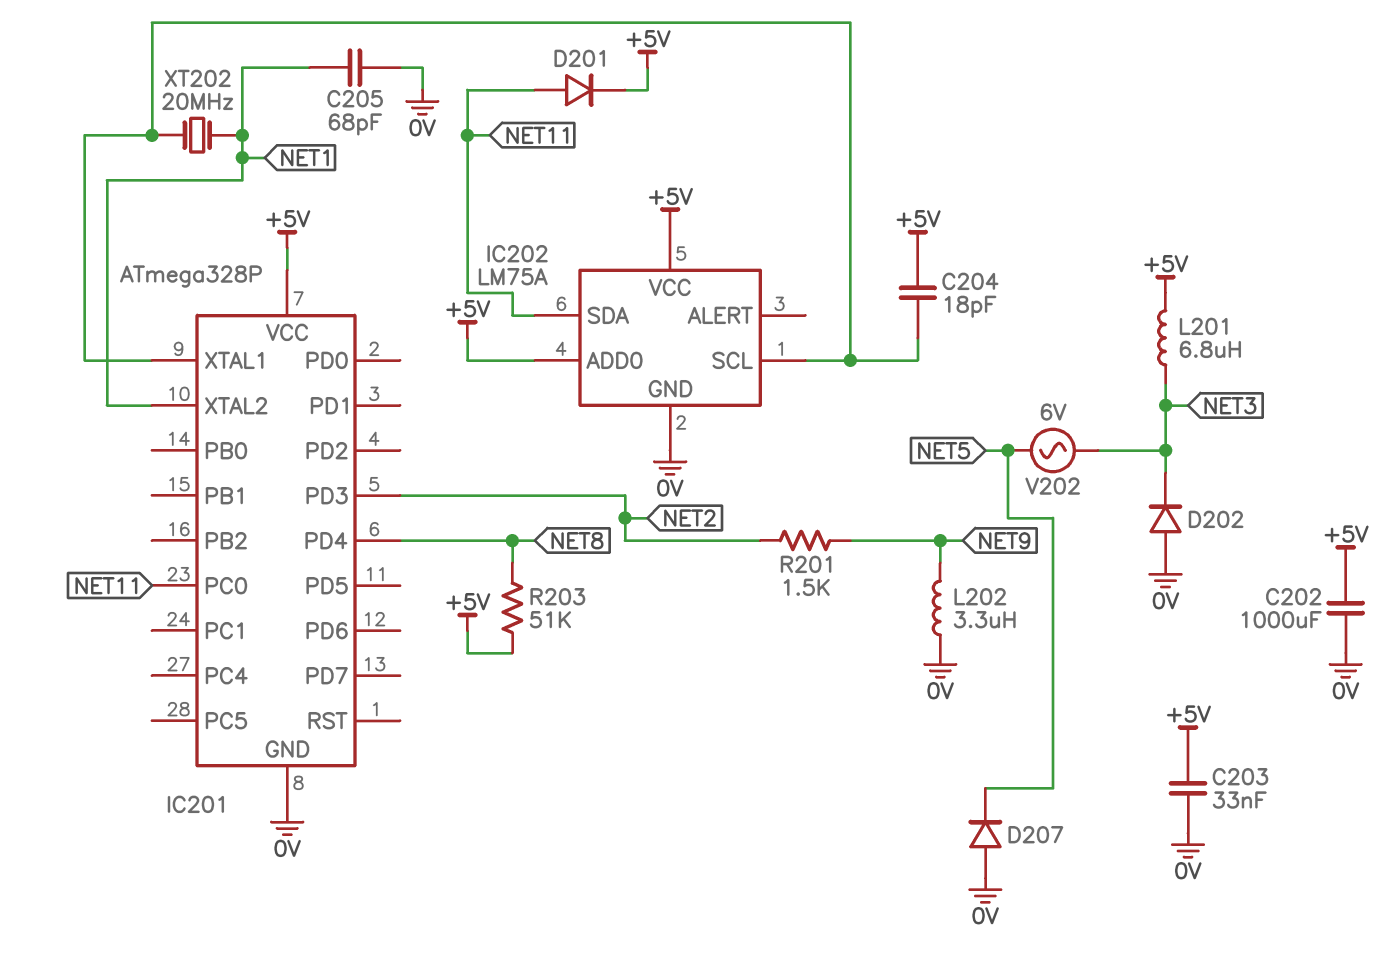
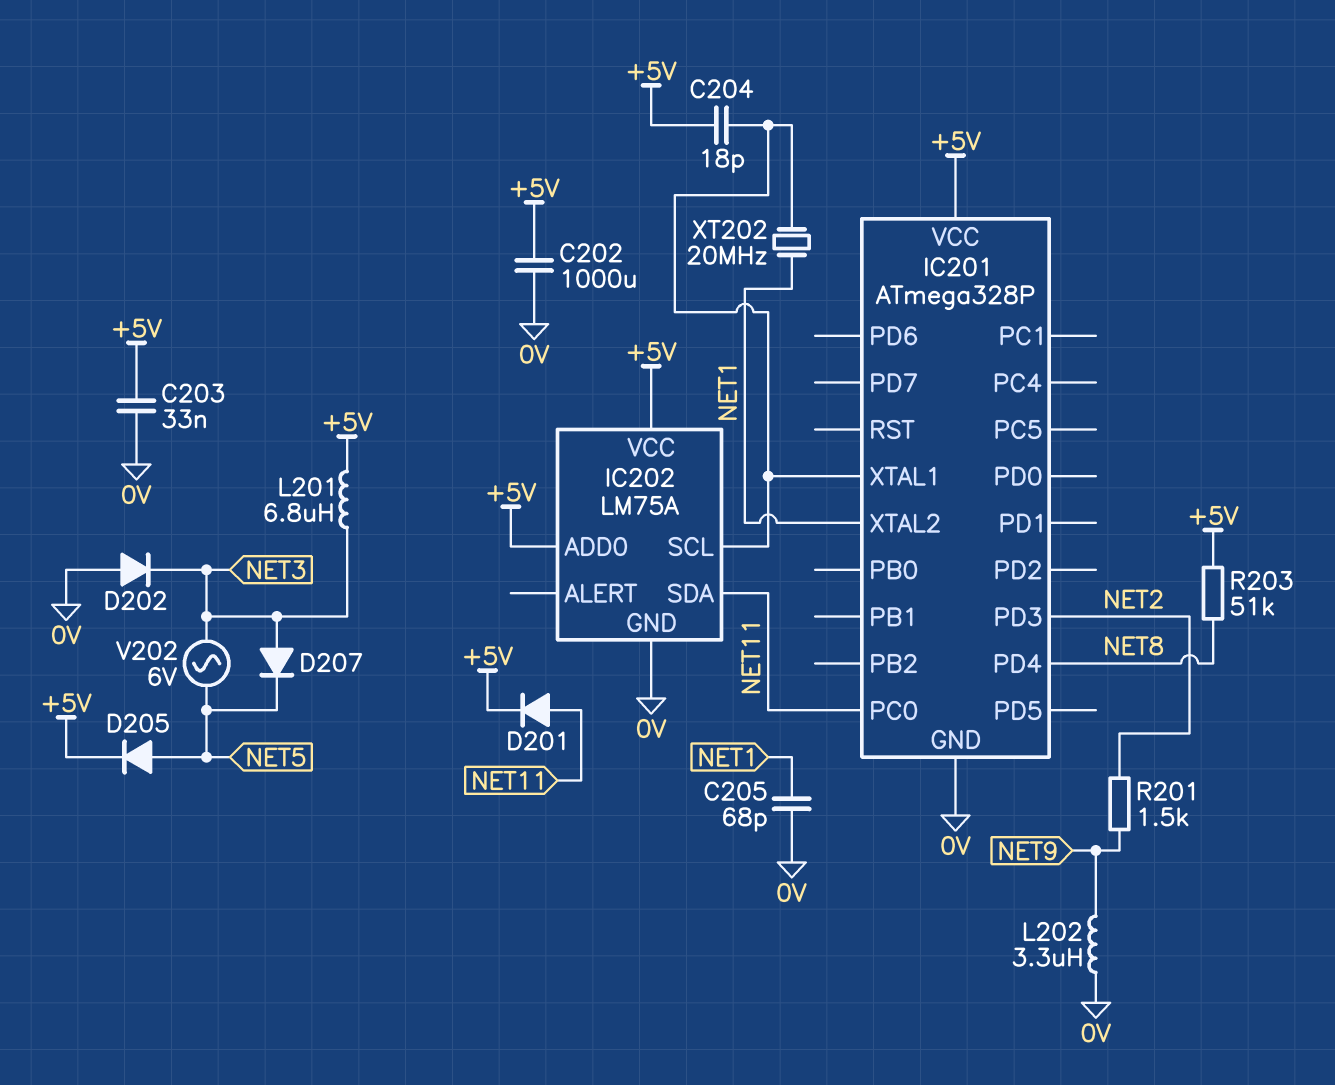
D205: none -> diode (A NET5, K +5V)
D207: diode (A 0V, K NET5) -> diode (A NET3, K NET5)

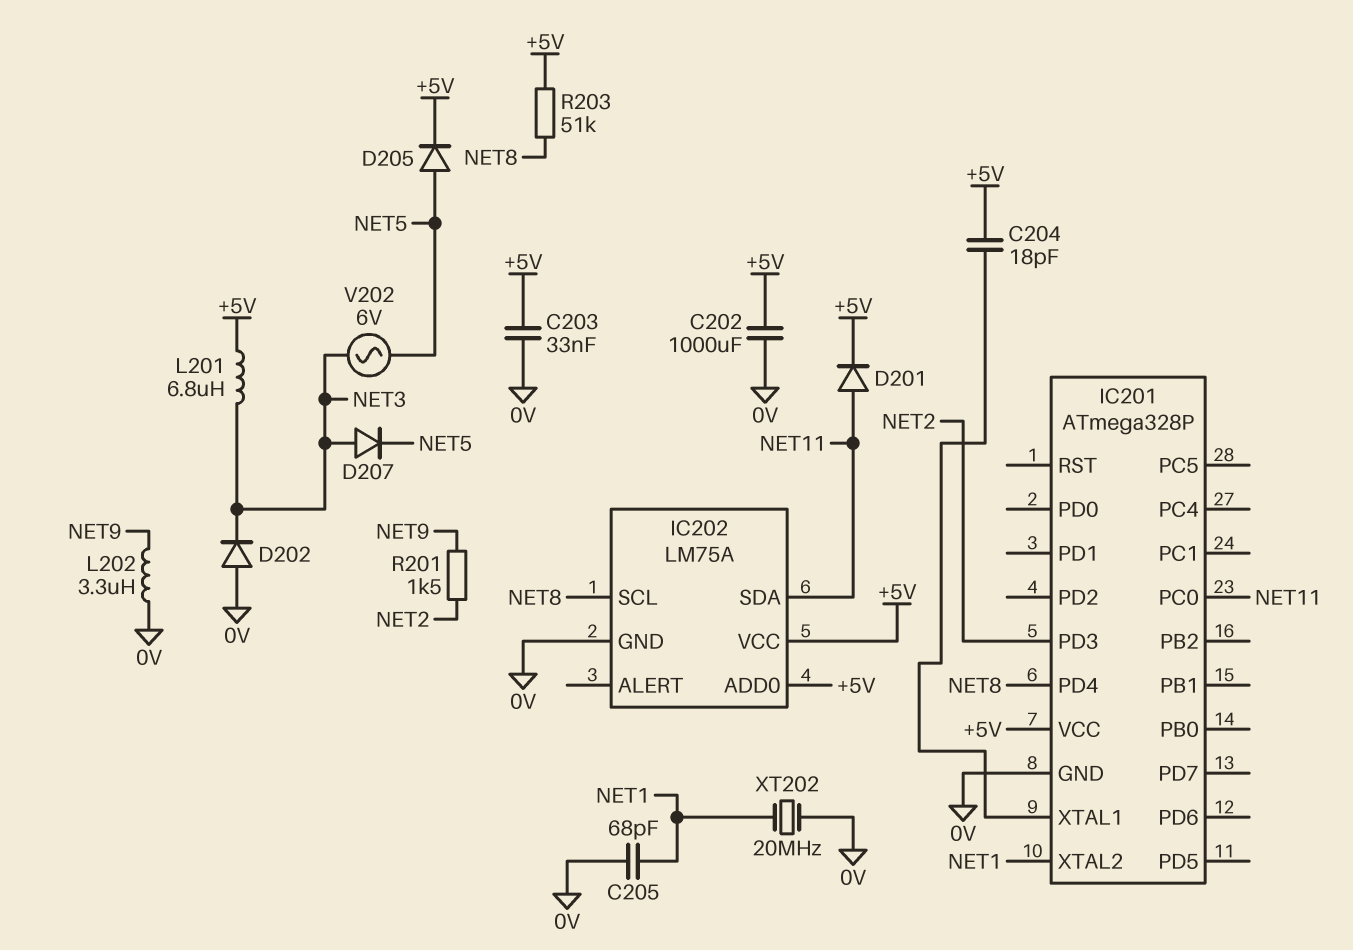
IC202 pin SCL: IC201/XTAL1 -> NET8
XT202: 20MHz (IC201/XTAL1, NET1) -> 20MHz (0V, NET1)

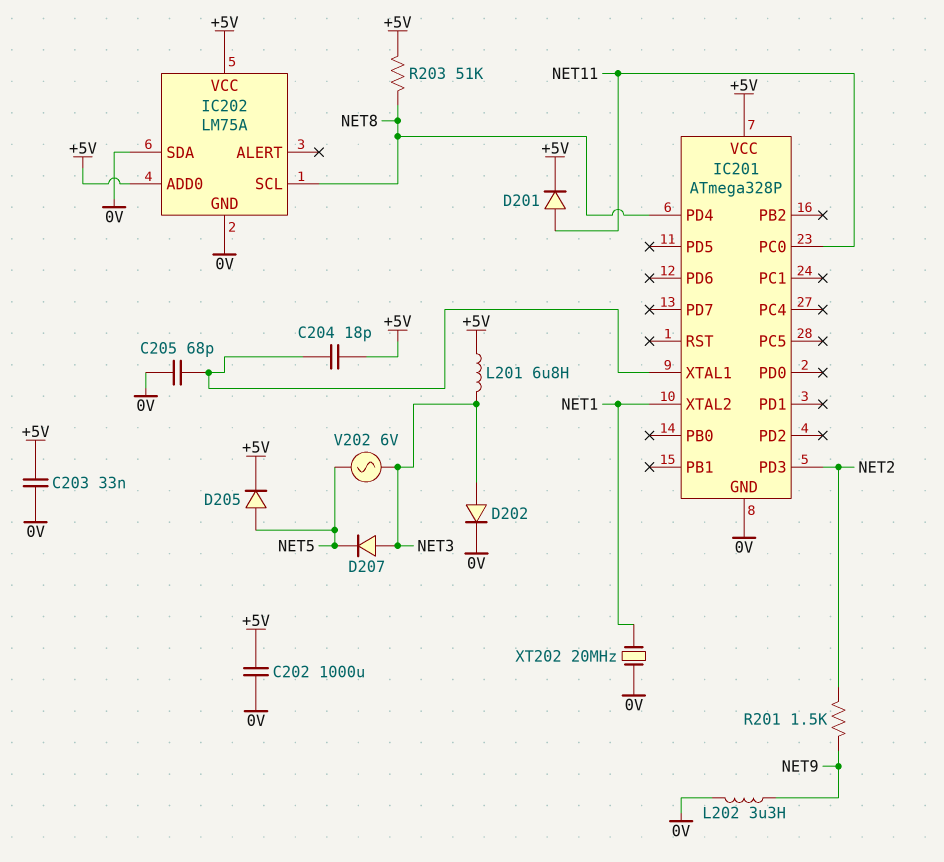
C205: 68pF (0V, NET1) -> 68pF (0V, IC201/XTAL1)
D202: diode (A 0V, K NET3) -> diode (A NET3, K 0V)
IC202 pin SDA: NET11 -> 0V

